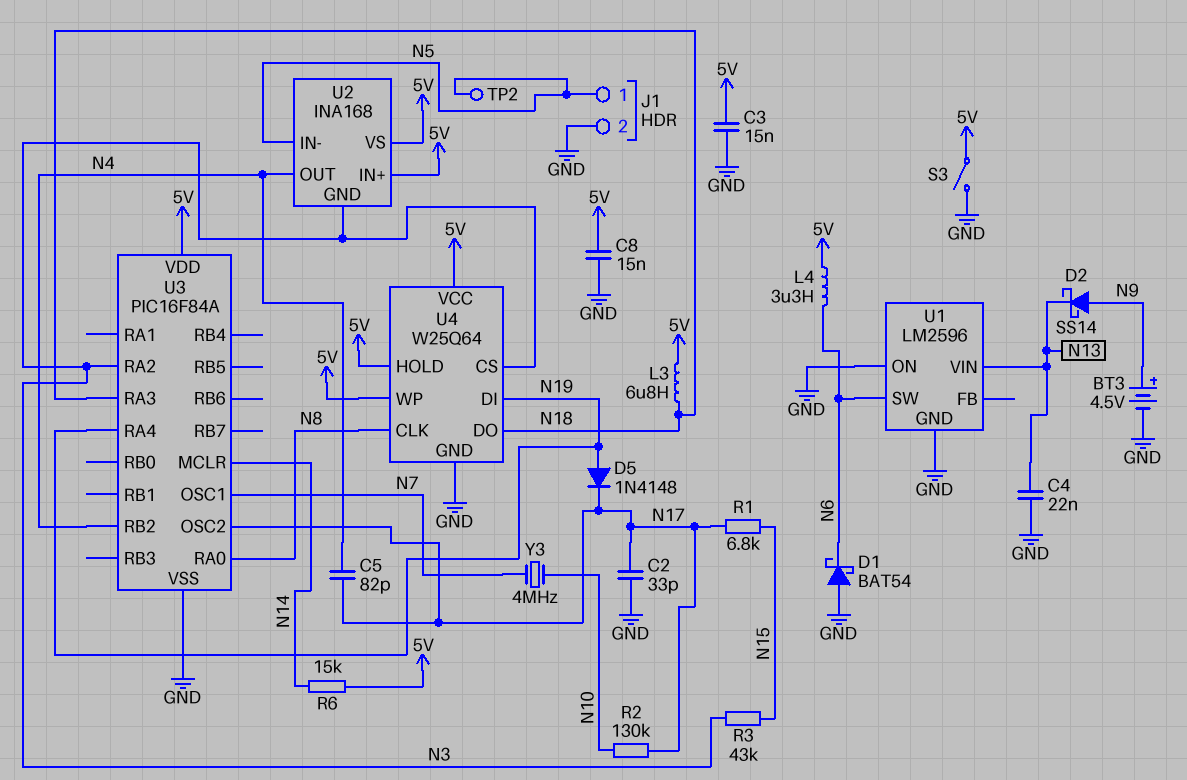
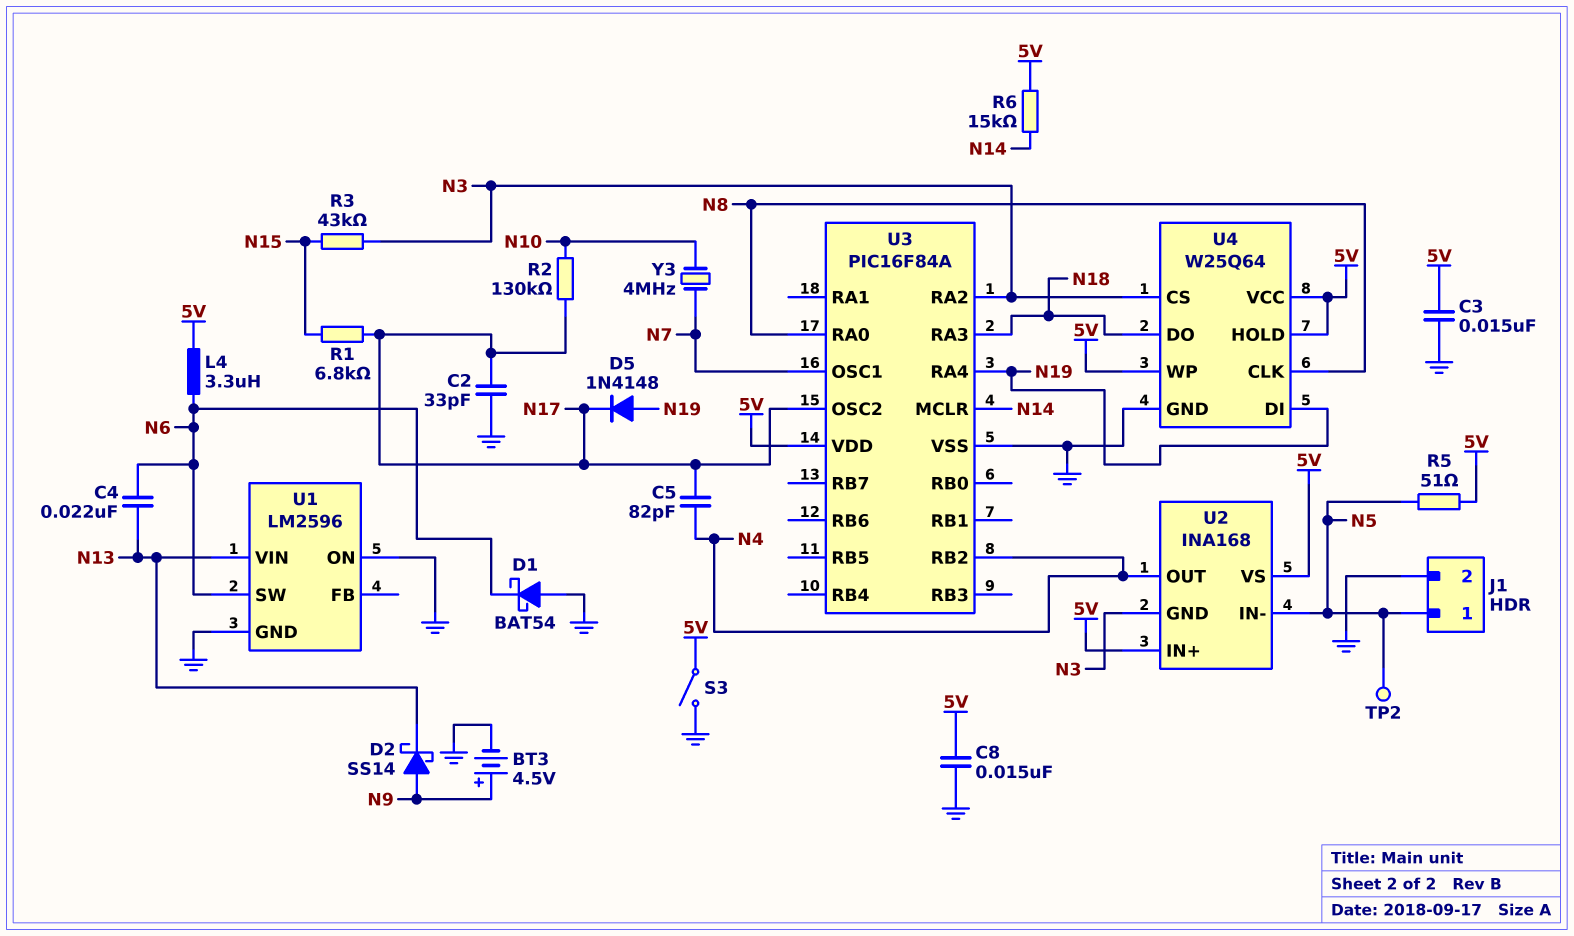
C4: 22nF (GND, N13) -> 22nF (N6, N13)
L3: 6.8uH (5V, N18) -> none
R5: none -> 51 (5V, N5)

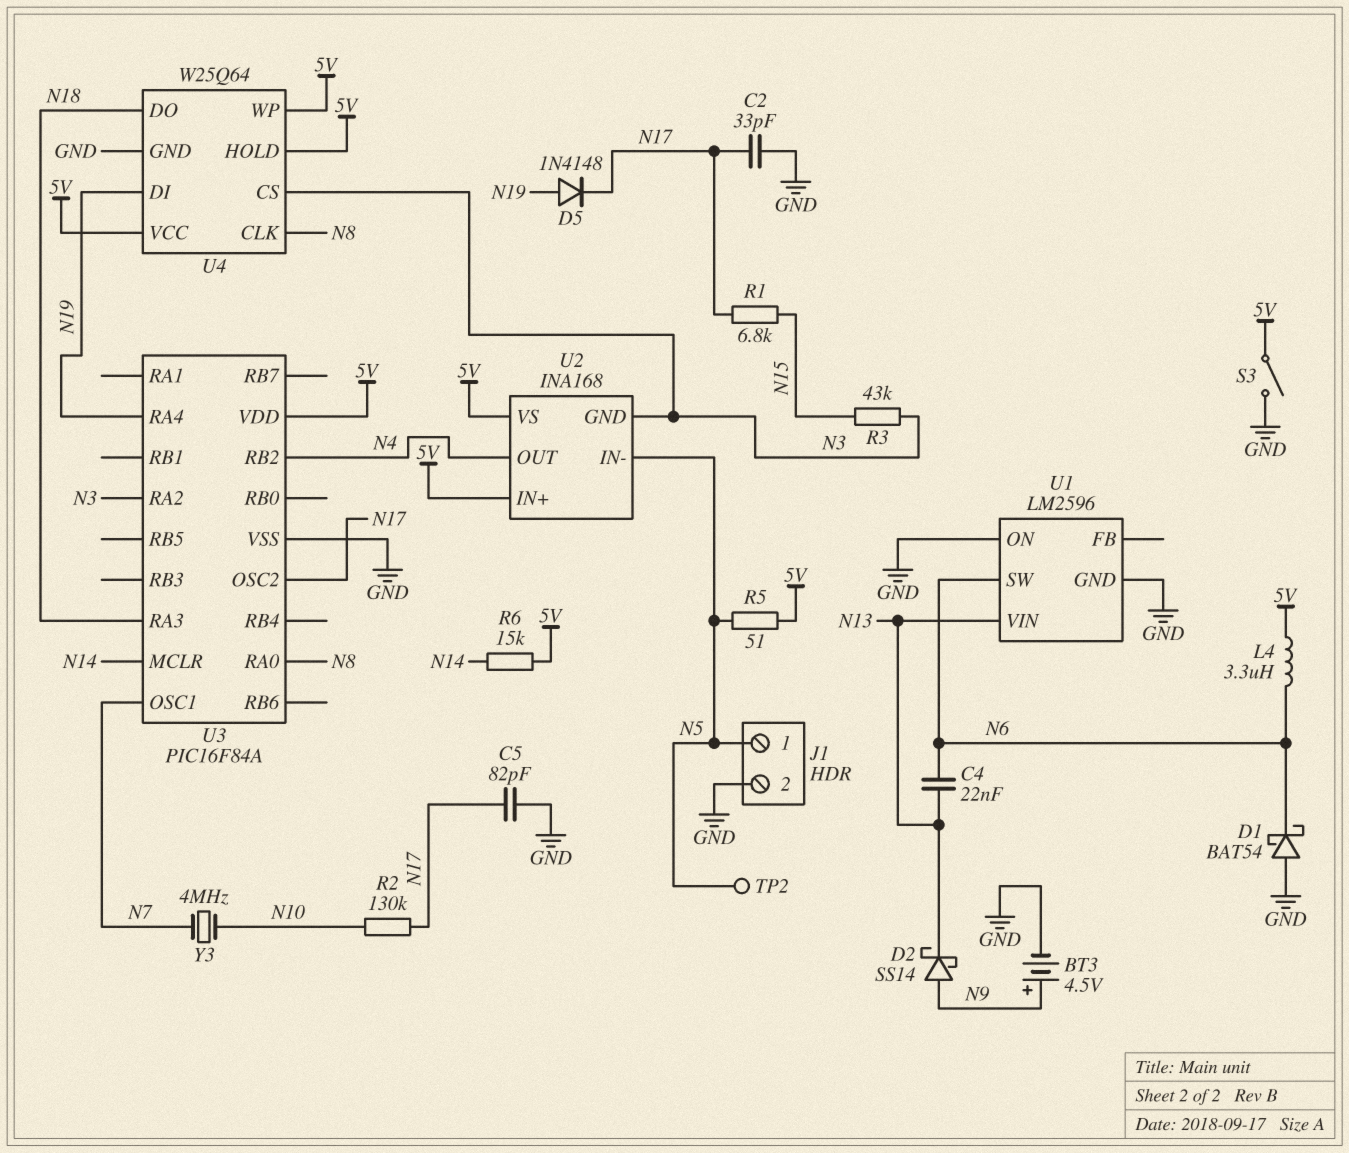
C3: 15nF (5V, GND) -> none
C5: 82pF (N4, N17) -> 82pF (GND, N17)
C8: 15nF (5V, GND) -> none

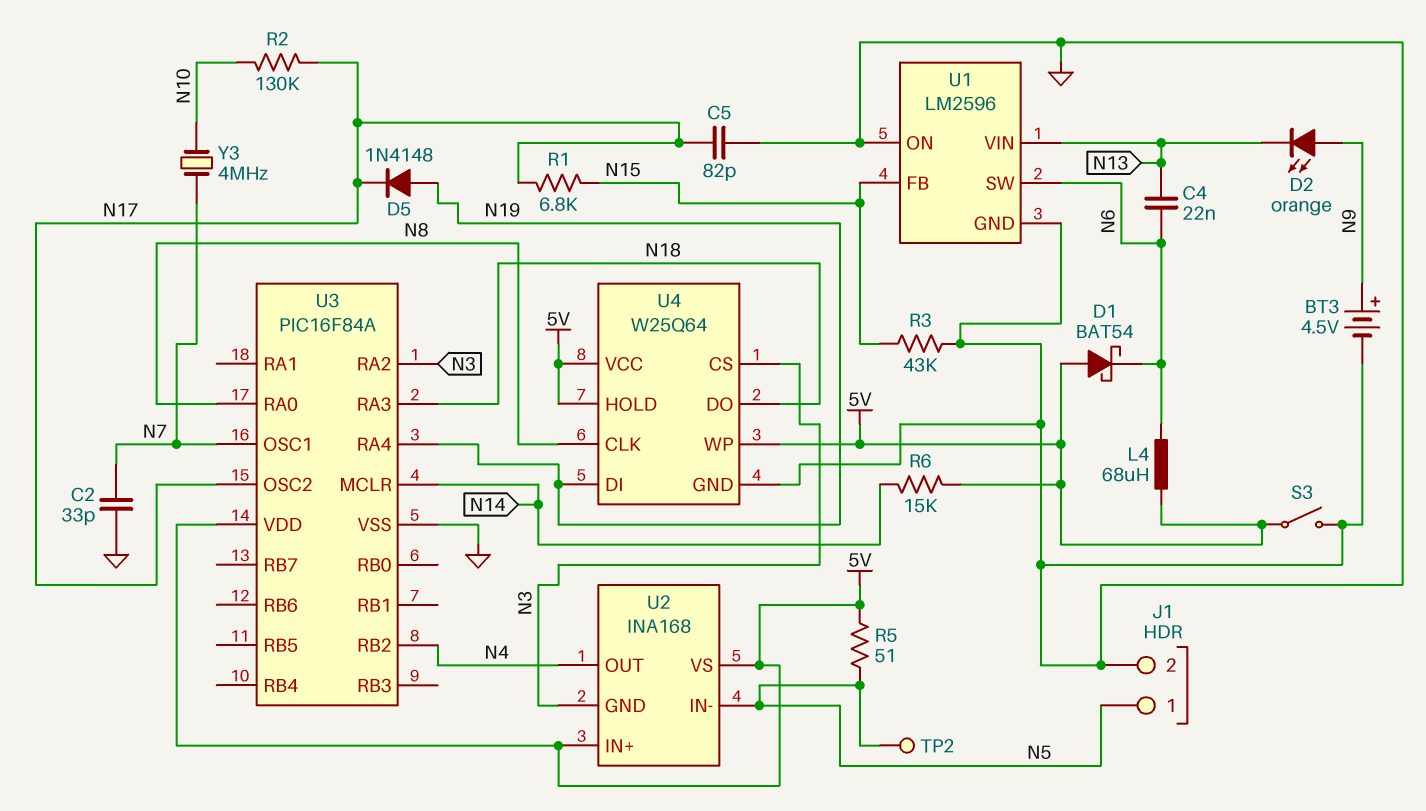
C2: 33pF (GND, N17) -> 33pF (GND, N7)
D1: schottky BAT54 (A GND, K N6) -> schottky BAT54 (A 5V, K N6)
D2: schottky SS14 (A N9, K N13) -> LED orange (A N9, K N13)
L4: 3.3uH (5V, N6) -> 68uH (5V, N6)
R3: 43k (N3, N15) -> 43k (GND, N15)
U1 pin FB: none -> N15

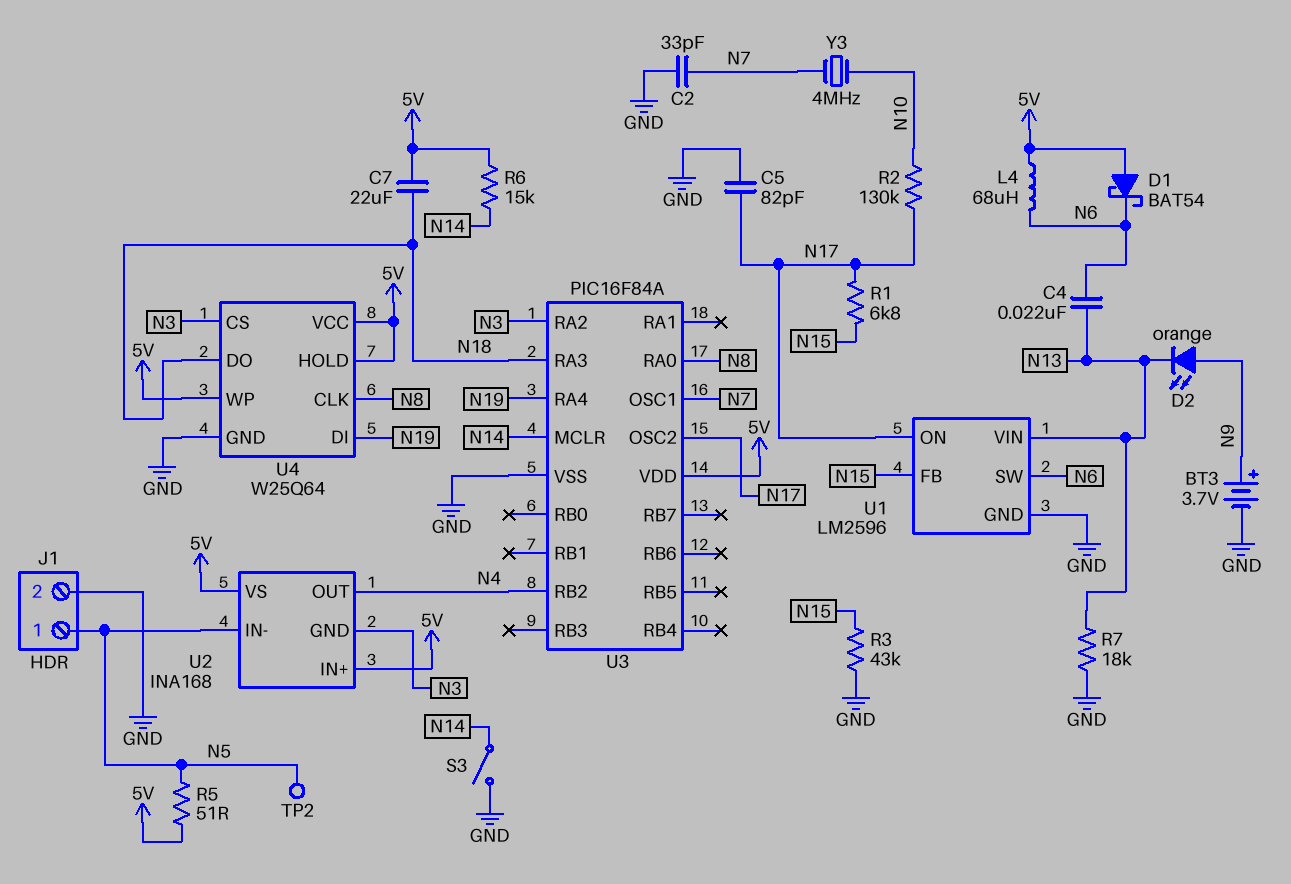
BT3: 4.5V (plus N9, minus GND) -> 3.7V (plus N9, minus GND)
C7: none -> 22uF (5V, N18)
D5: diode 1N4148 (A N19, K N17) -> none
R7: none -> 18k (GND, N13)
S3: switch (5V, GND) -> switch (GND, N14)
U1 pin ON: GND -> N17

